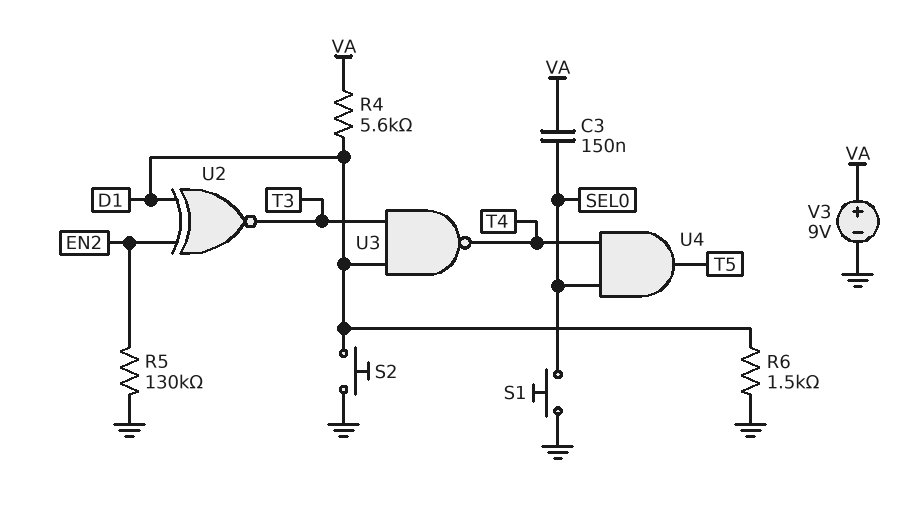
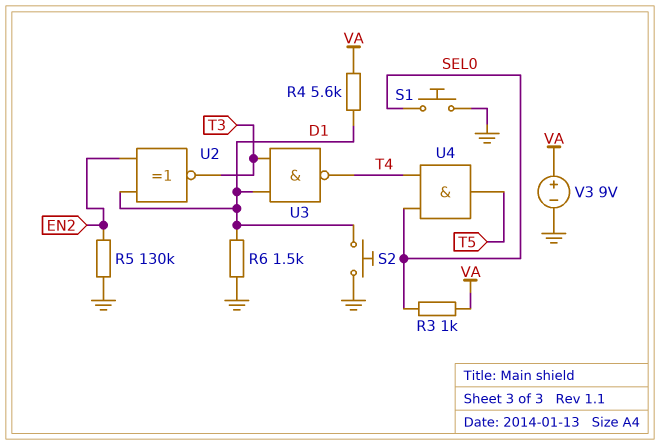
C3: 150nF (SEL0, VA) -> none
R3: none -> 1k (SEL0, VA)

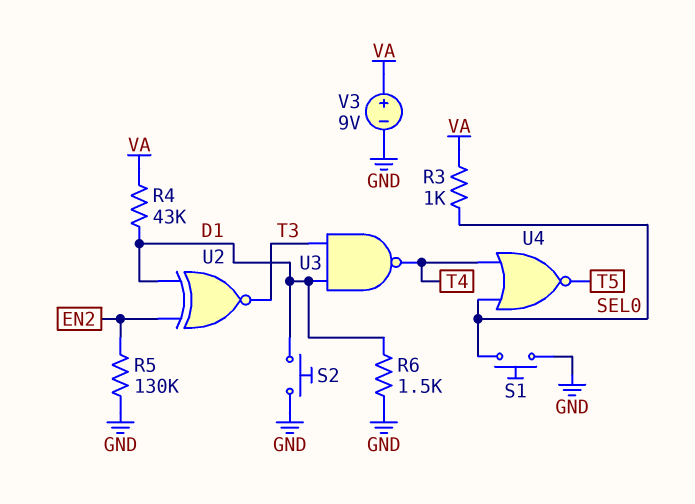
R4: 5.6k (D1, VA) -> 43k (D1, VA)
U4: AND (in SEL0, in T4, out T5) -> NOR (in SEL0, in T4, out T5)

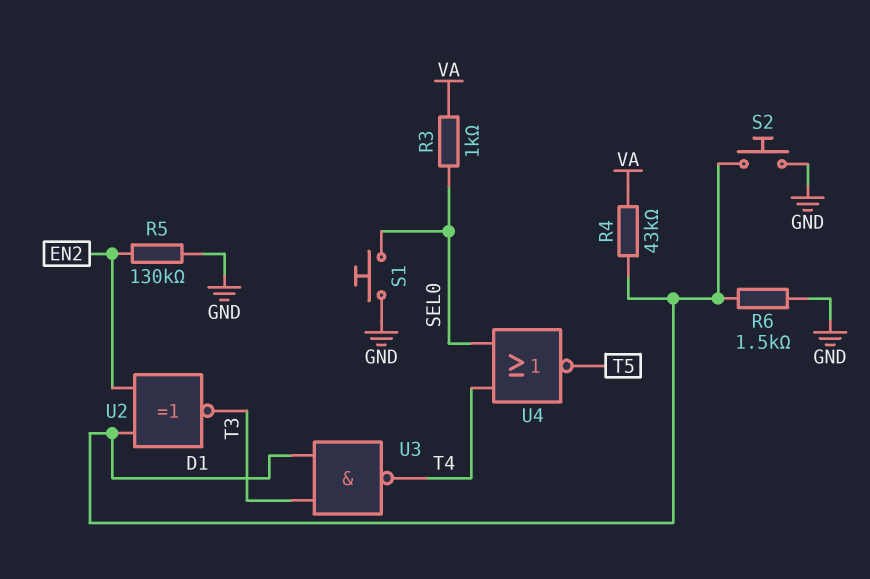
V3: 9V (plus VA, minus GND) -> none

